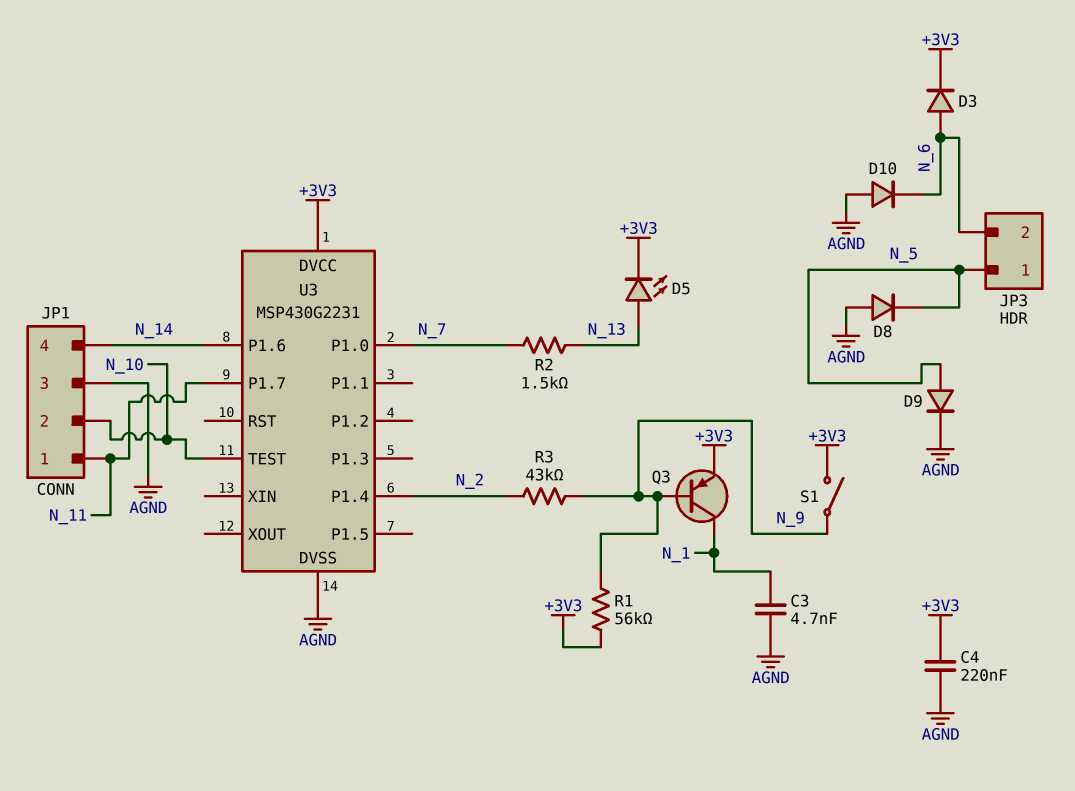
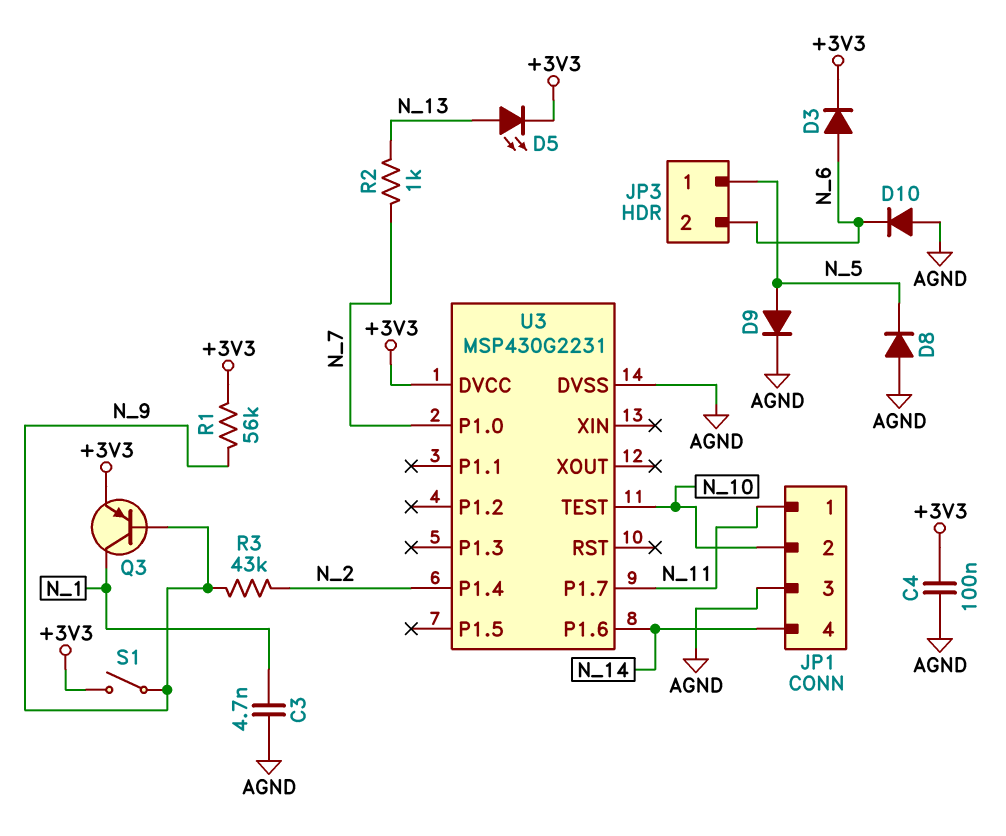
C4: 220nF (+3V3, AGND) -> 100nF (+3V3, AGND)
R2: 1.5k (N_7, N_13) -> 1k (N_7, N_13)

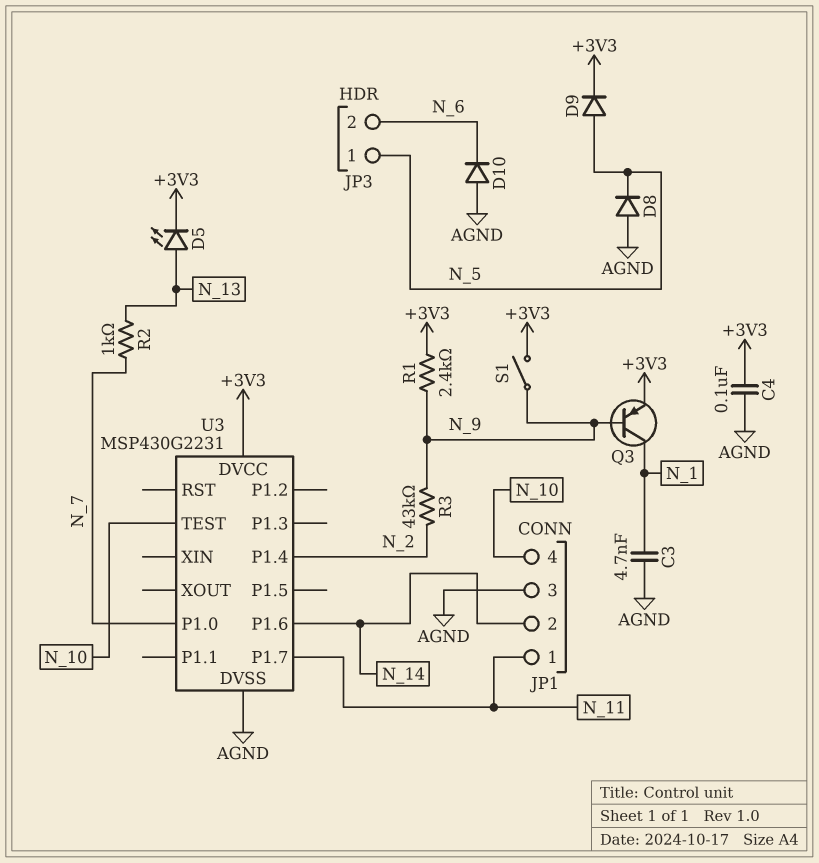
D3: diode (A N_6, K +3V3) -> none
D9: diode (A N_5, K AGND) -> diode (A N_5, K +3V3)
JP1 pin 2: N_10 -> N_14
JP1 pin 4: N_14 -> N_10
R1: 56k (+3V3, N_9) -> 2.4k (+3V3, N_9)

